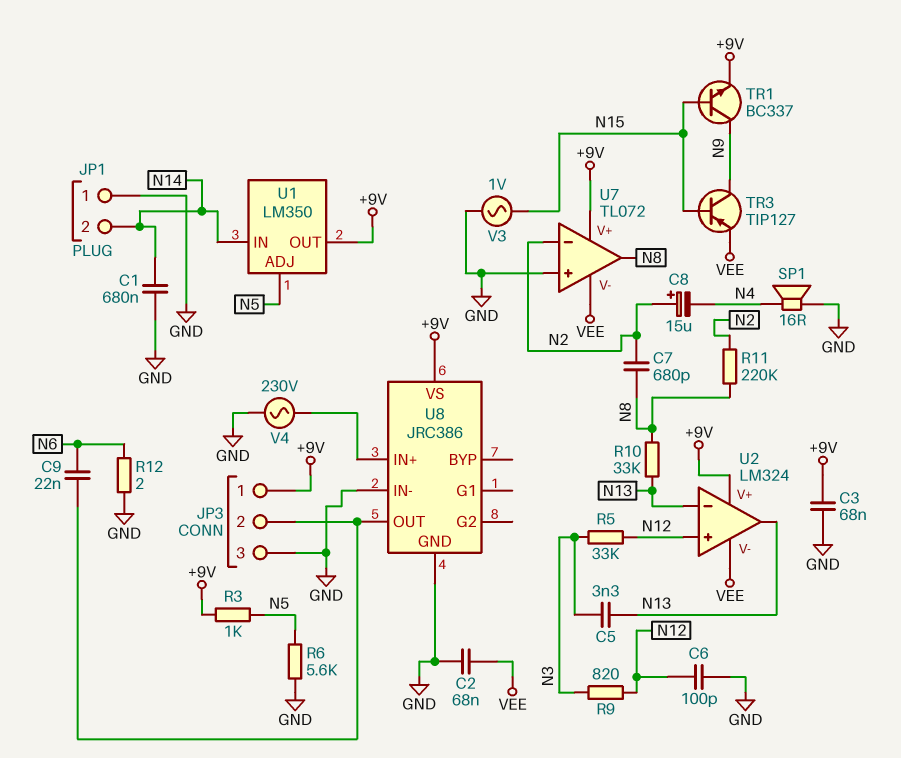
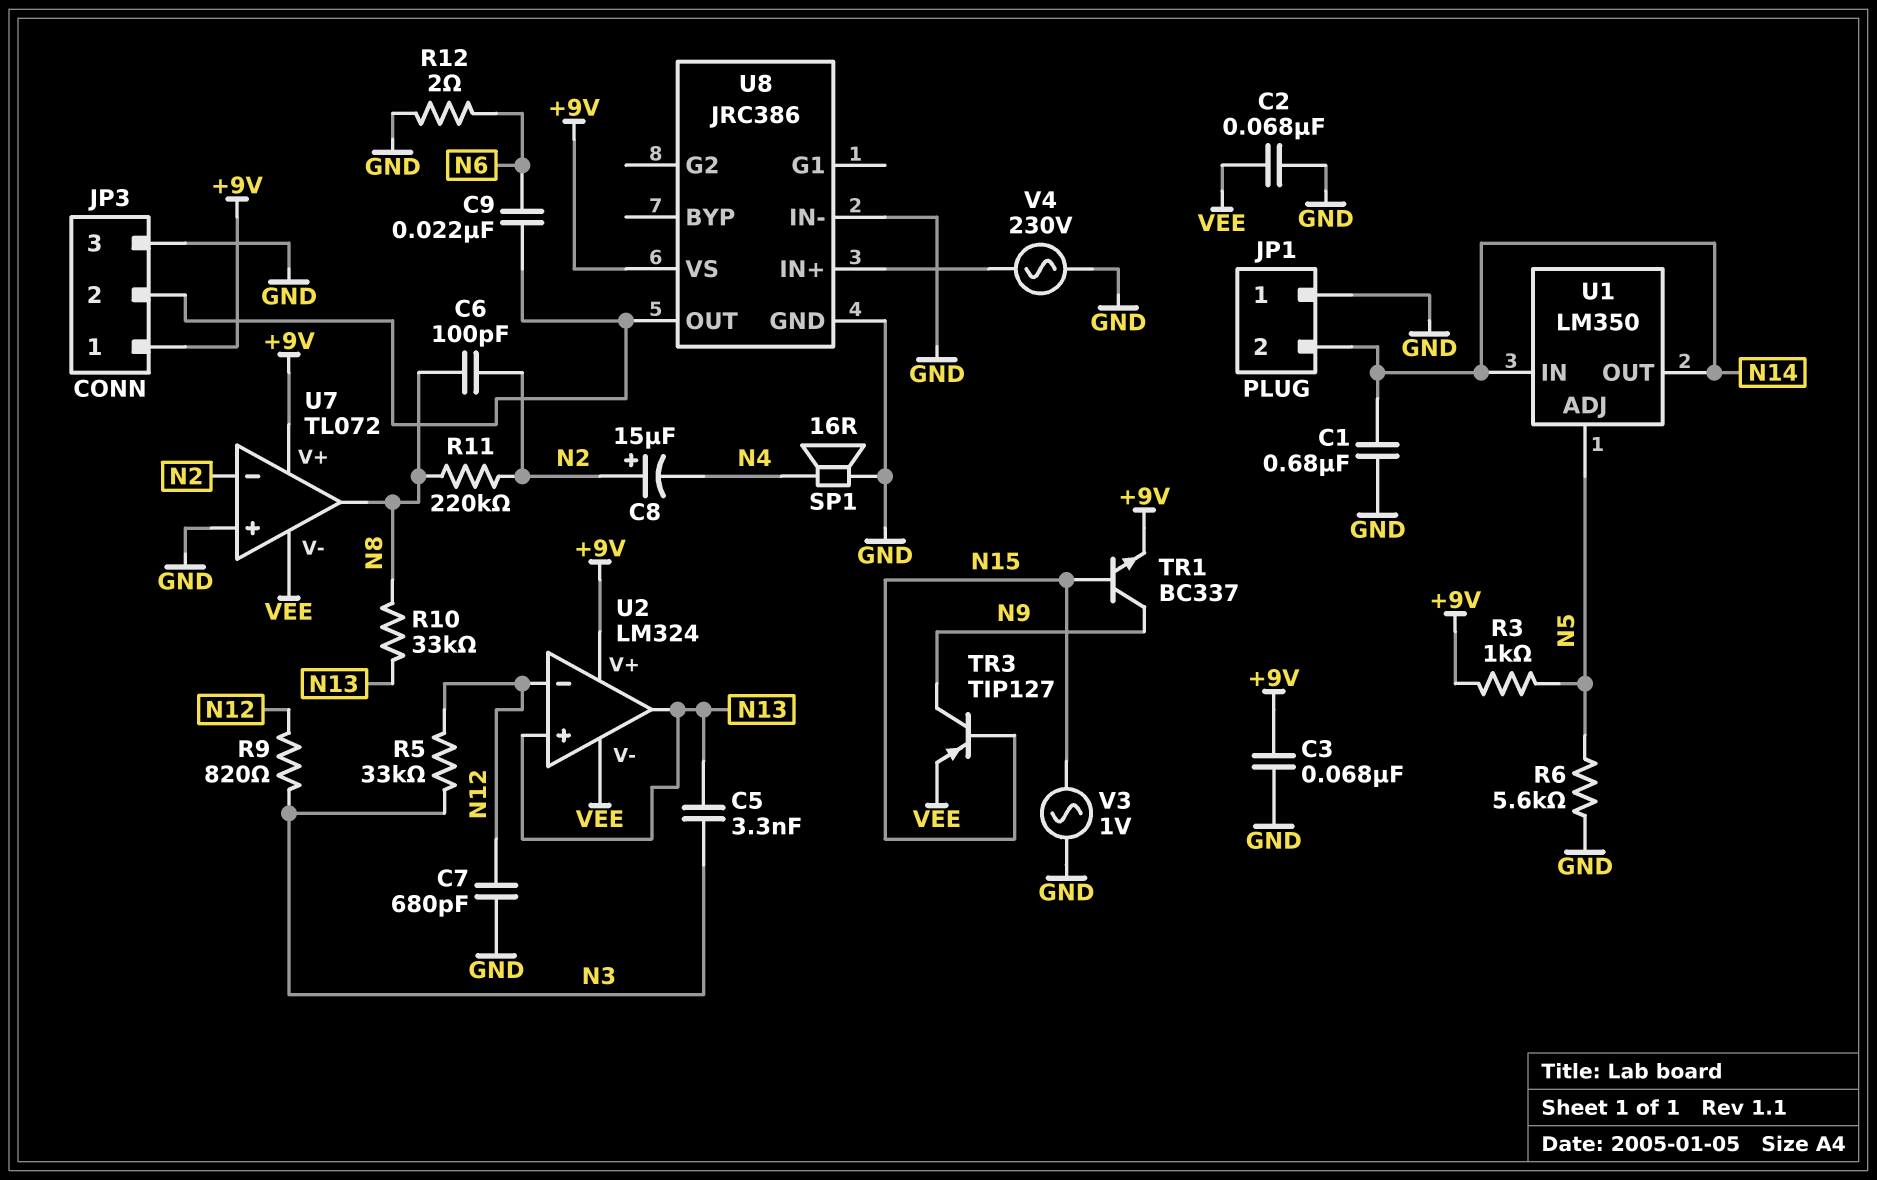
C6: 100pF (GND, N12) -> 100pF (N2, N8)
C7: 680pF (N2, N8) -> 680pF (GND, N12)
U1 pin OUT: +9V -> N14
U2 pin in+: N12 -> N13
U2 pin in-: N13 -> N12

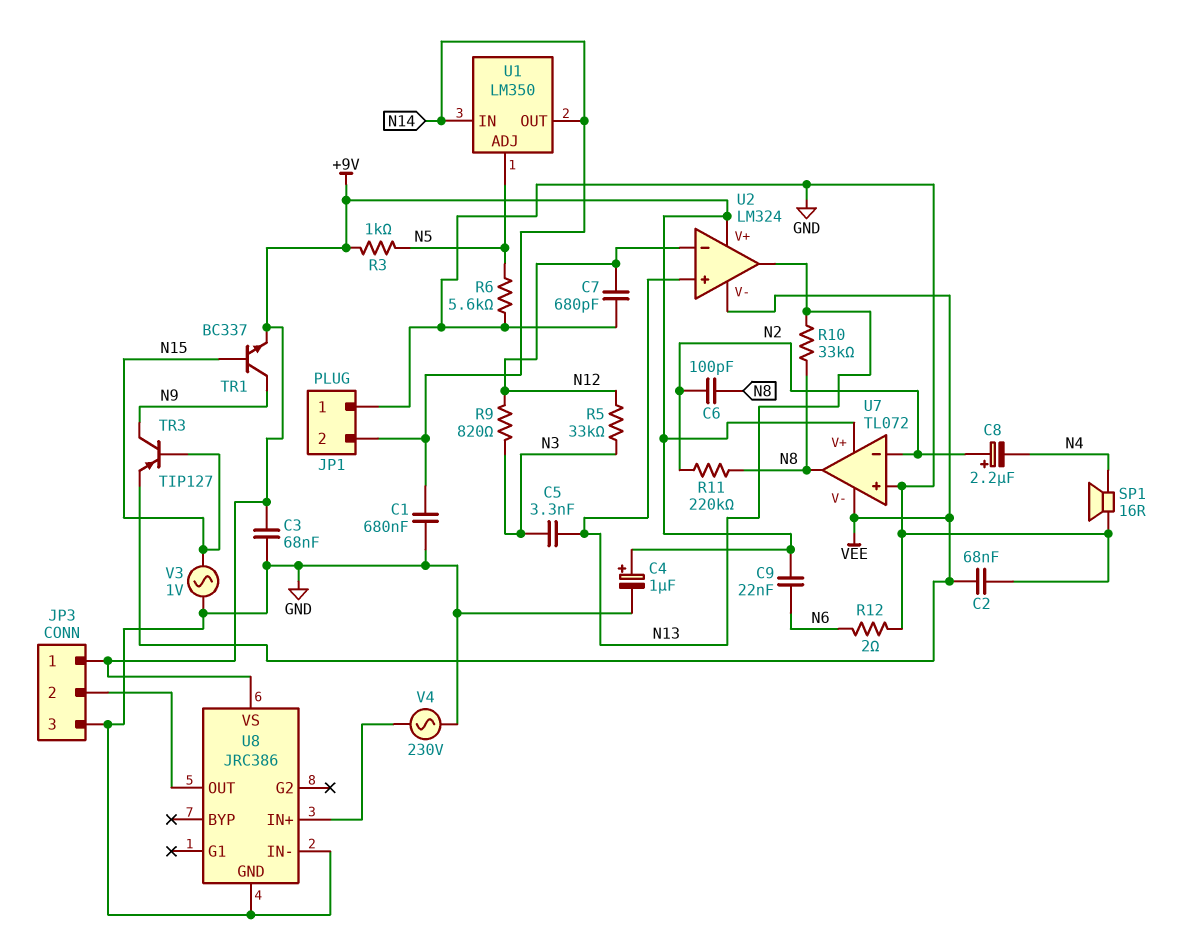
C4: none -> 1uF (plus +9V, minus GND)
C8: 15uF (plus N2, minus N4) -> 2.2uF (plus N2, minus N4)
C9: 22nF (JP3/2, N6) -> 22nF (+9V, N6)

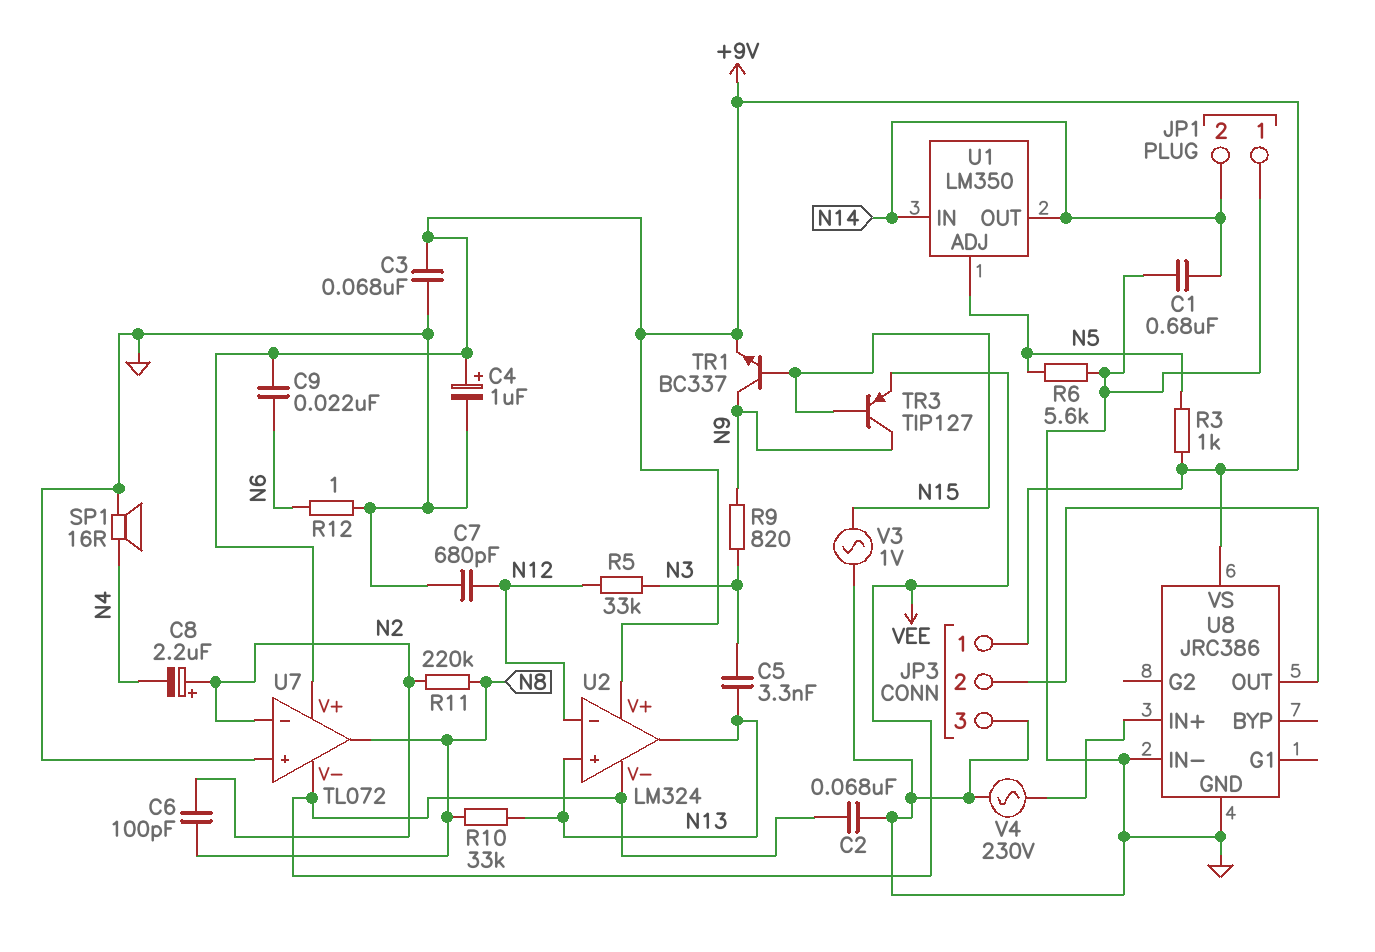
R9: 820 (N3, N12) -> 820 (N3, N9)
R12: 2 (GND, N6) -> 1 (GND, N6)

